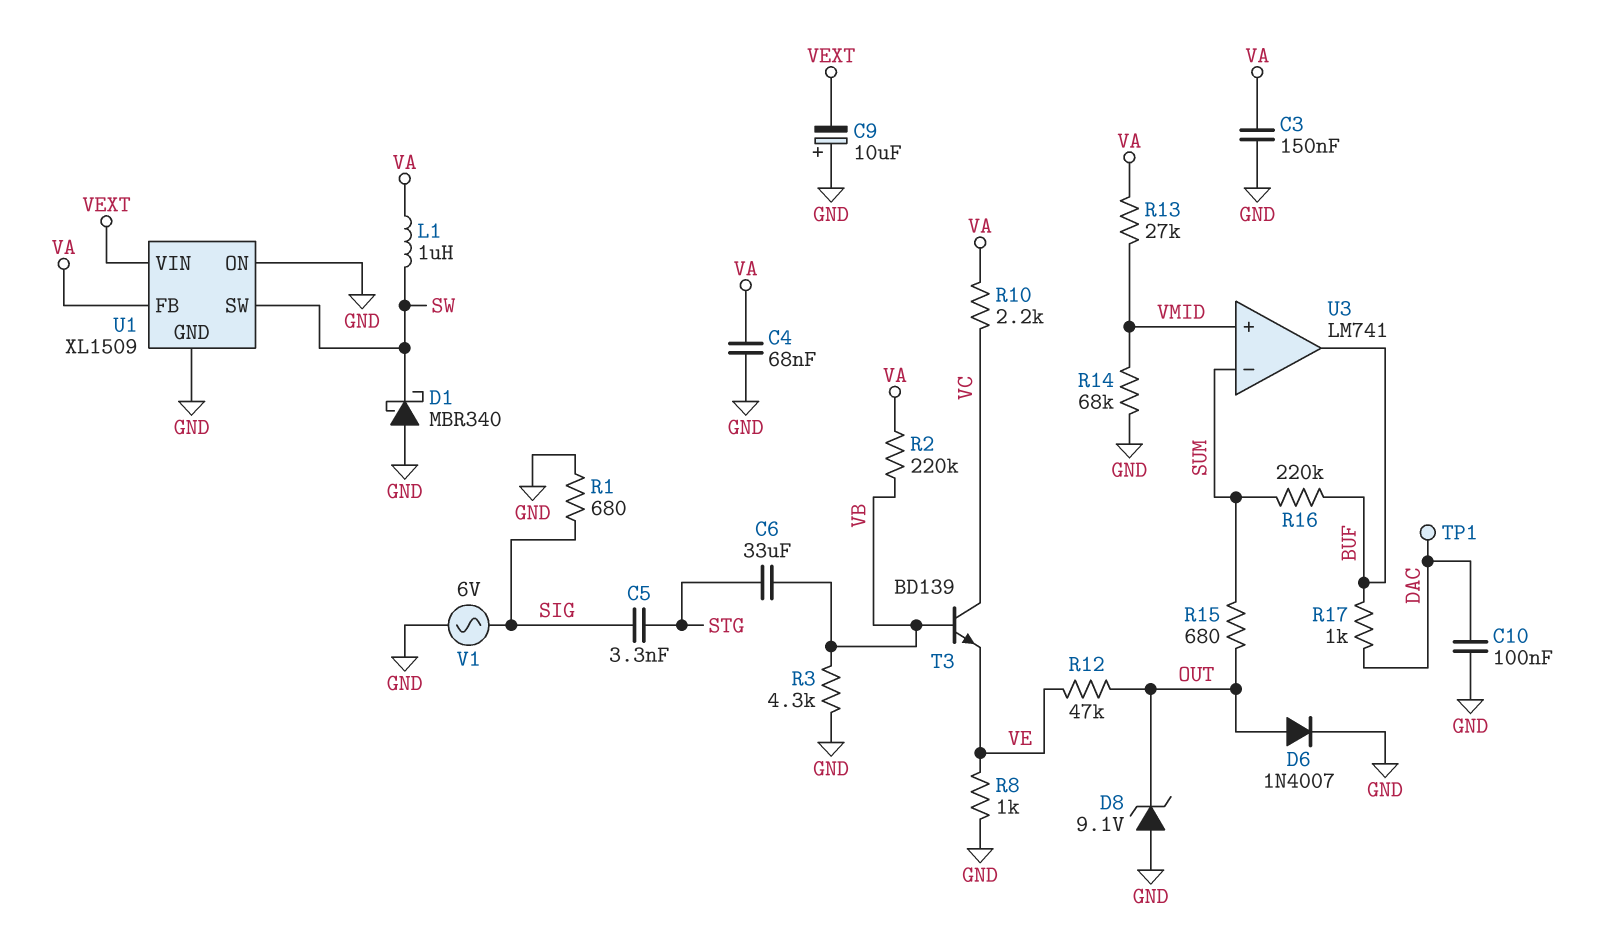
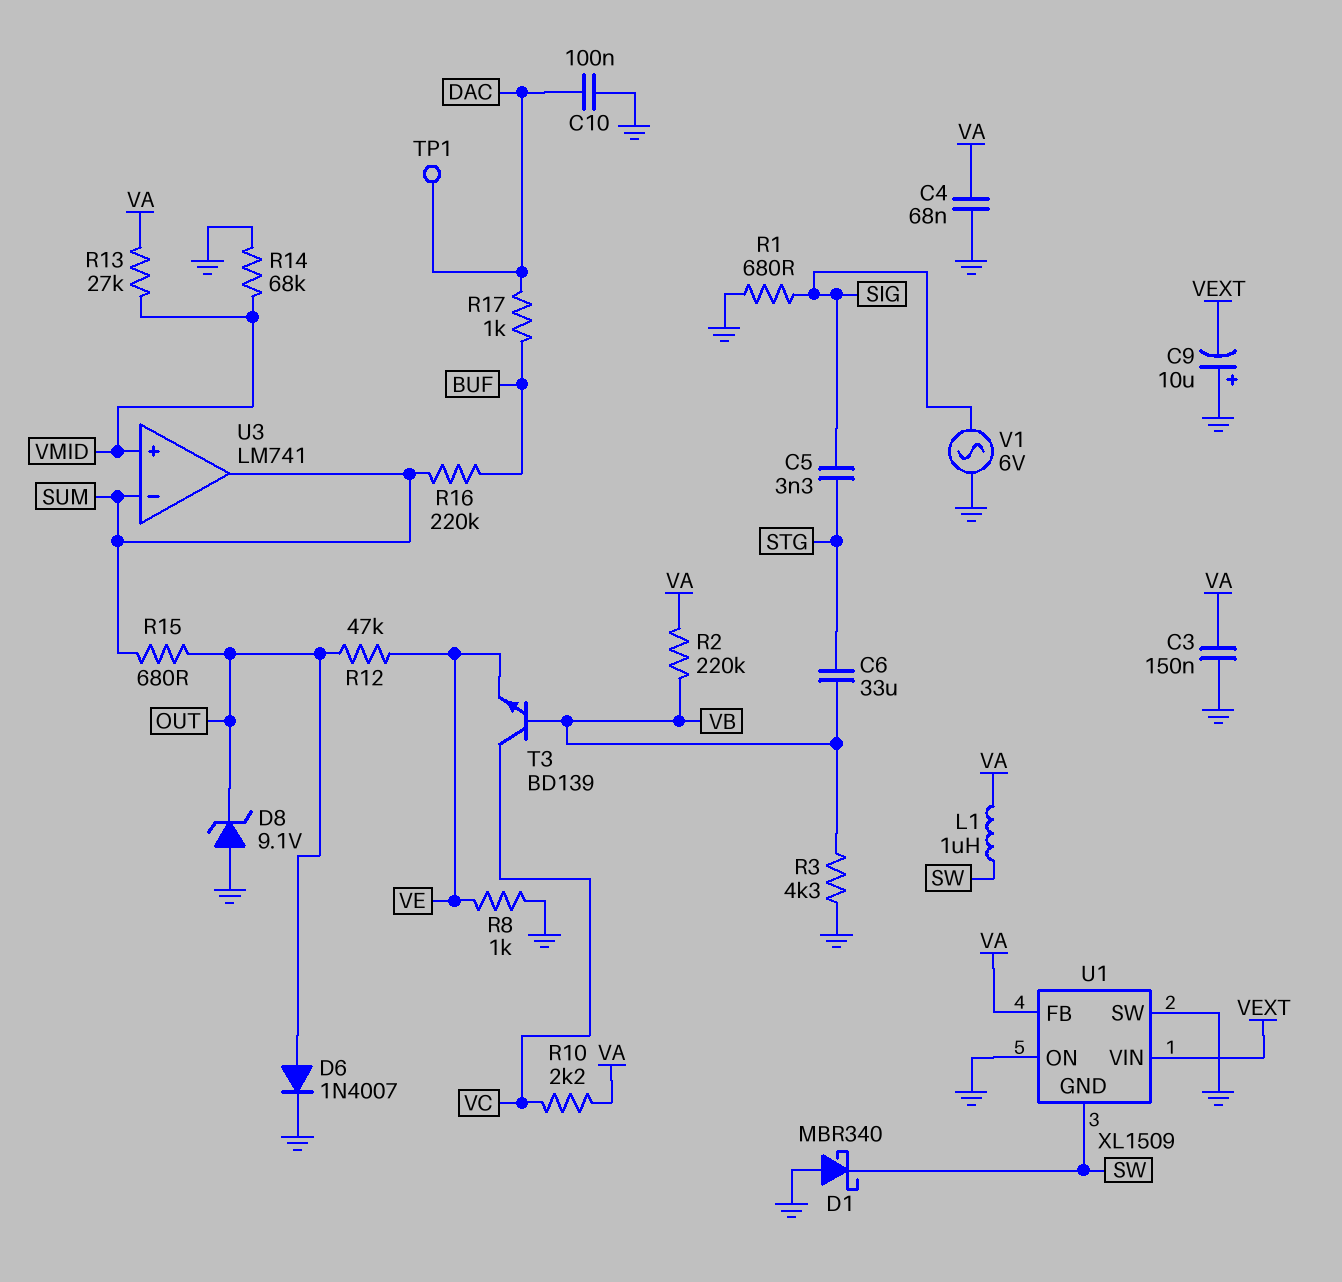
U1 pin GND: GND -> SW
U1 pin SW: SW -> GND
U3 pin out: BUF -> SUM

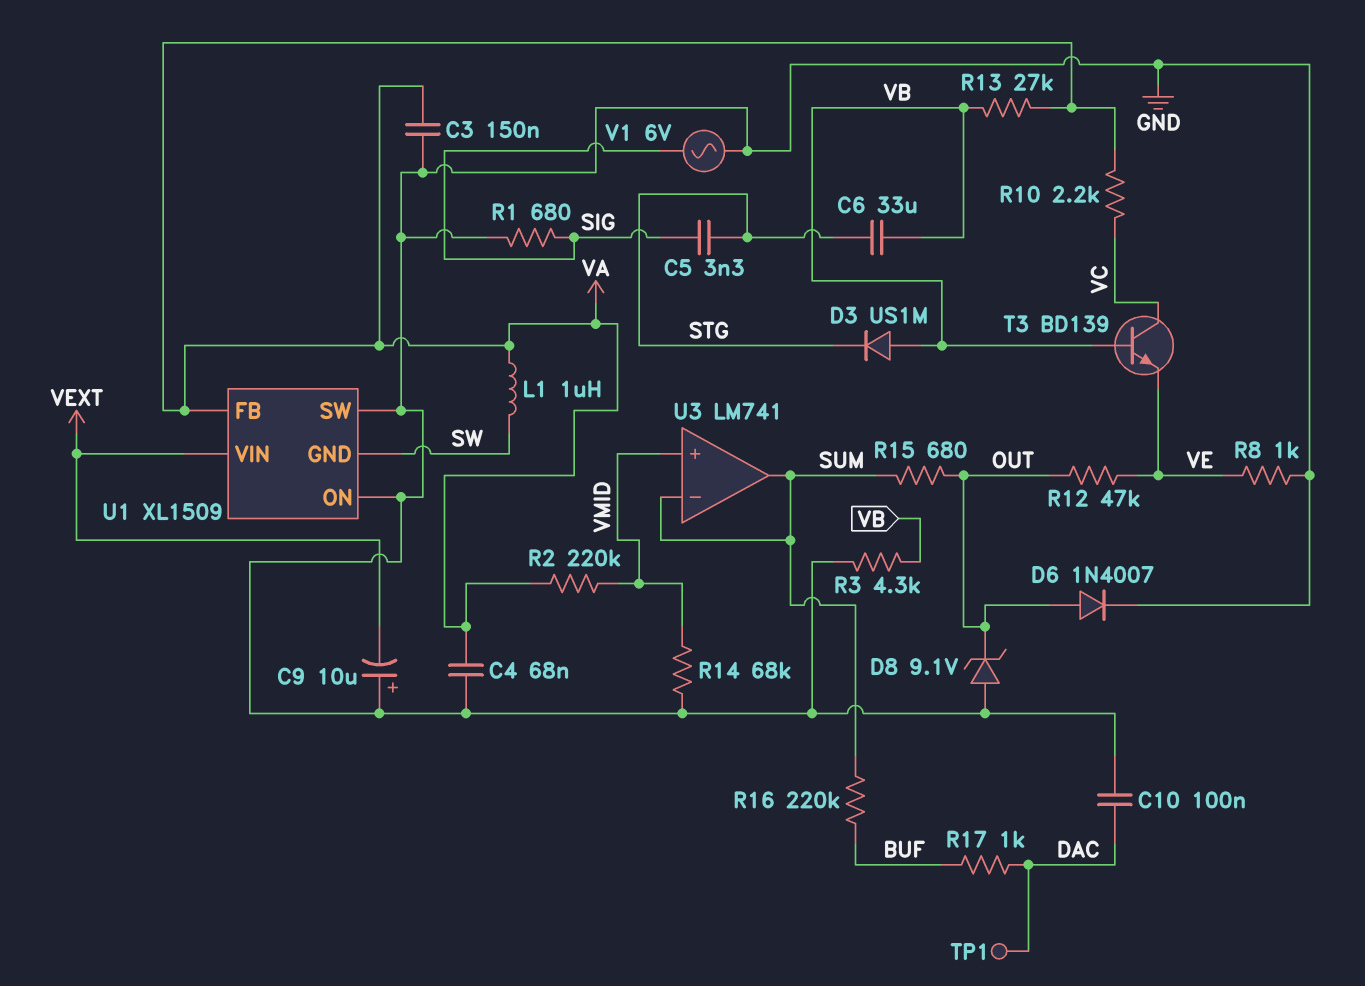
D1: schottky MBR340 (A GND, K SW) -> none
D3: none -> diode US1M (A VB, K STG)
R2: 220k (VA, VB) -> 220k (VA, VMID)
R13: 27k (VA, VMID) -> 27k (VA, VB)

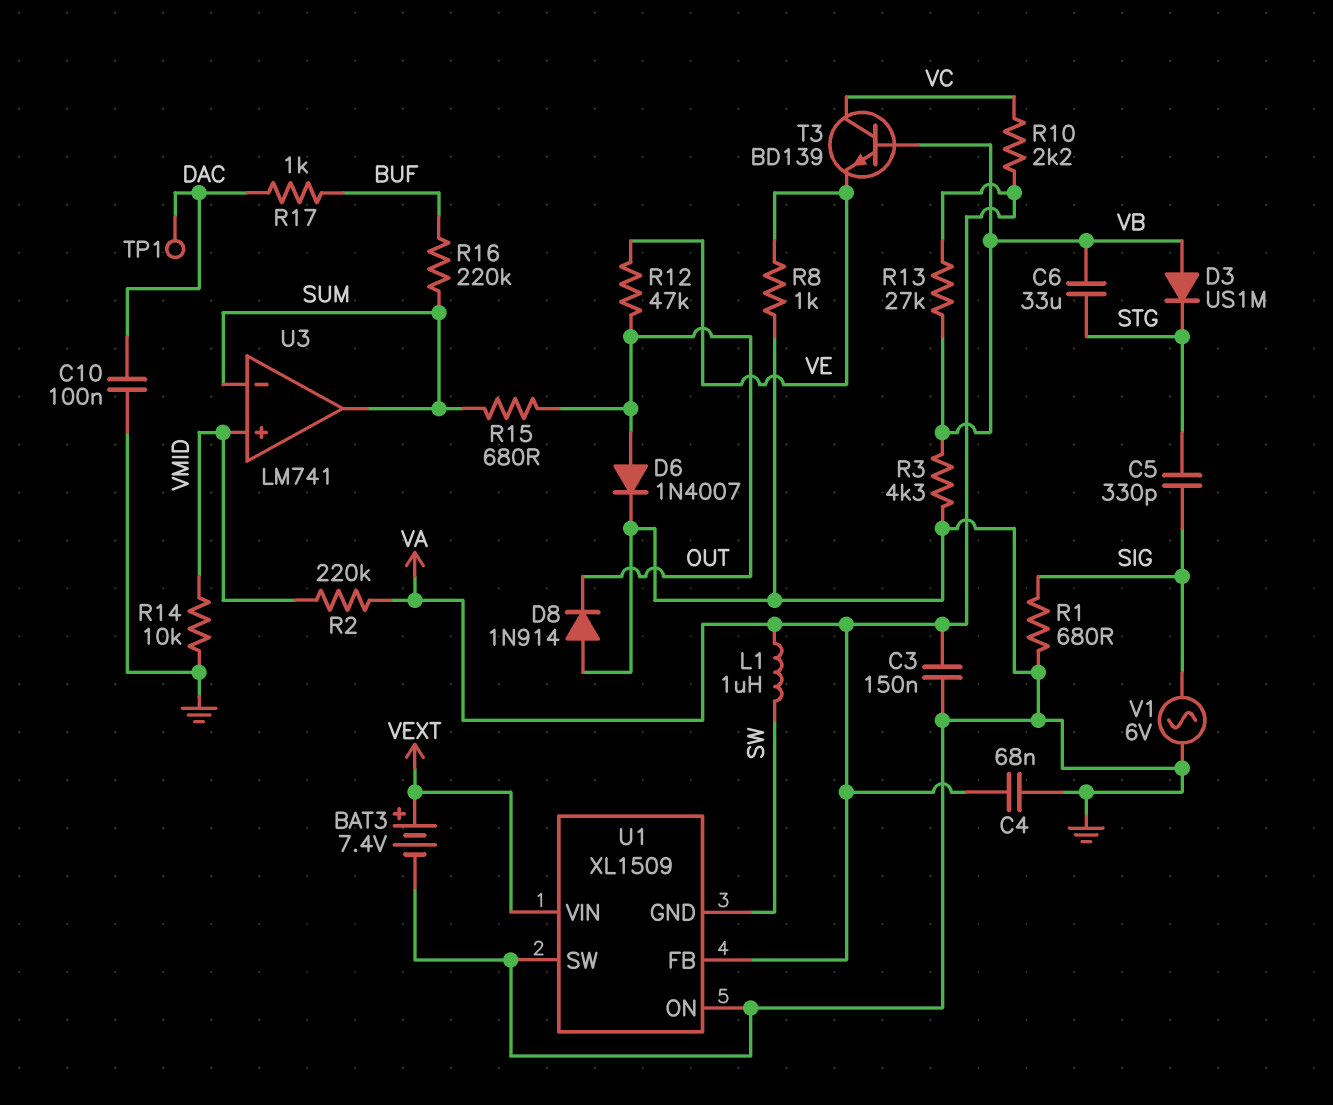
BAT3: none -> 7.4V (plus VEXT, minus GND)
C5: 3.3nF (SIG, STG) -> 330pF (SIG, STG)
C9: 10uF (plus GND, minus VEXT) -> none
D8: zener 9.1V (A GND, K OUT) -> diode 1N914 (A GND, K OUT)
R14: 68k (GND, VMID) -> 10k (GND, VMID)

